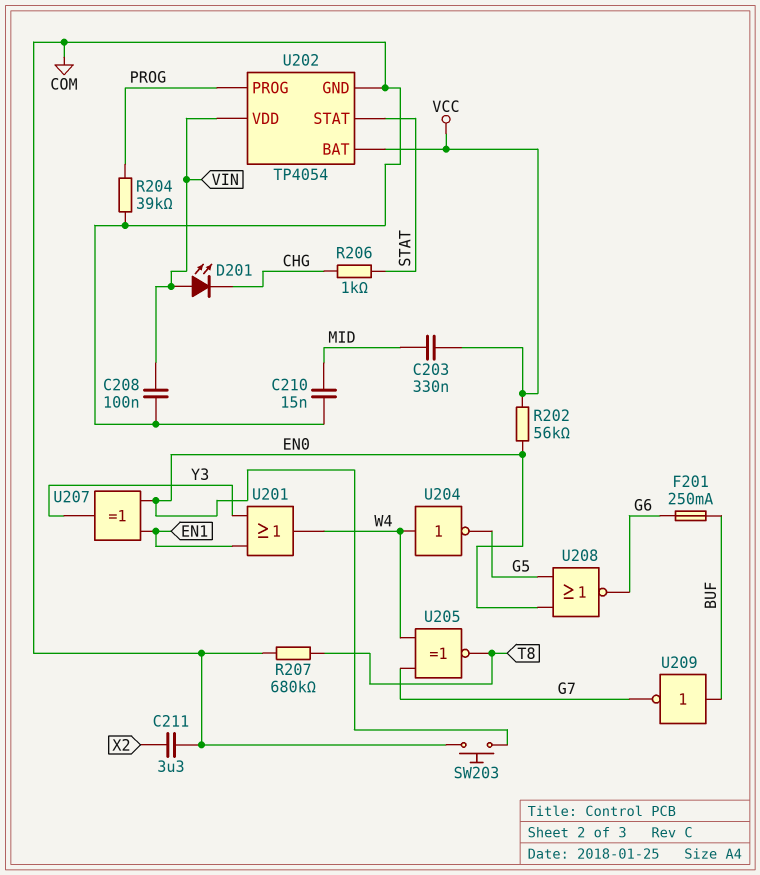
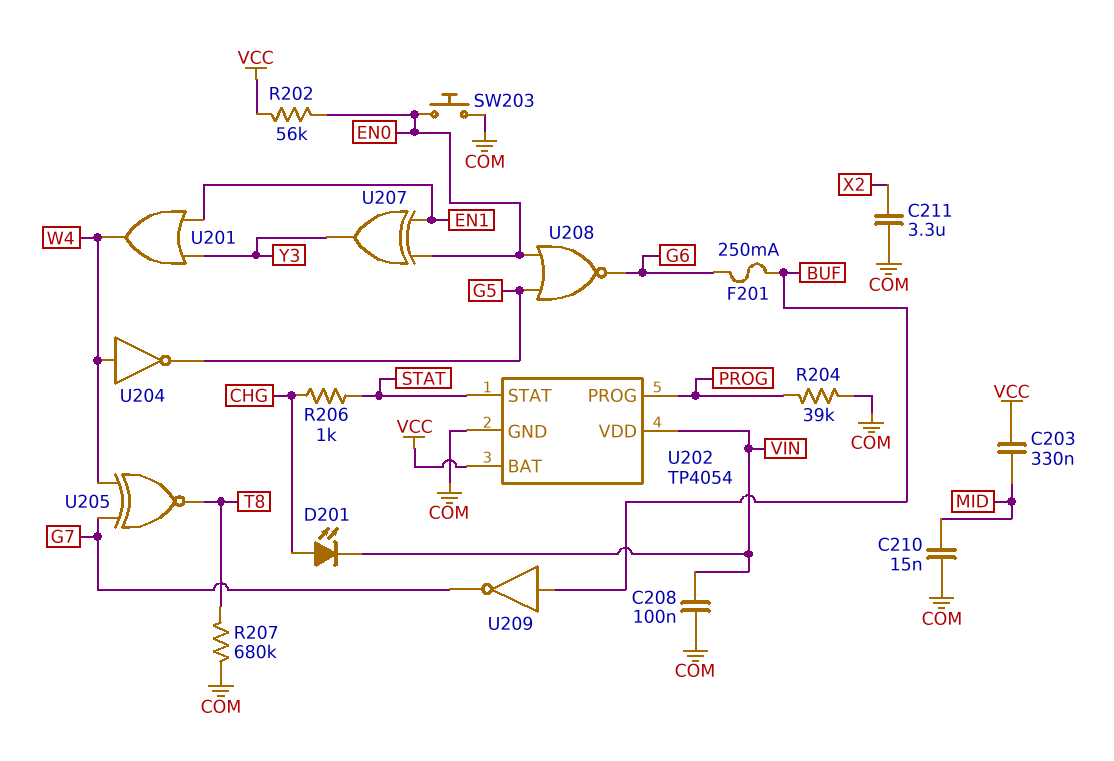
D201: LED (A VIN, K CHG) -> LED (A CHG, K VIN)

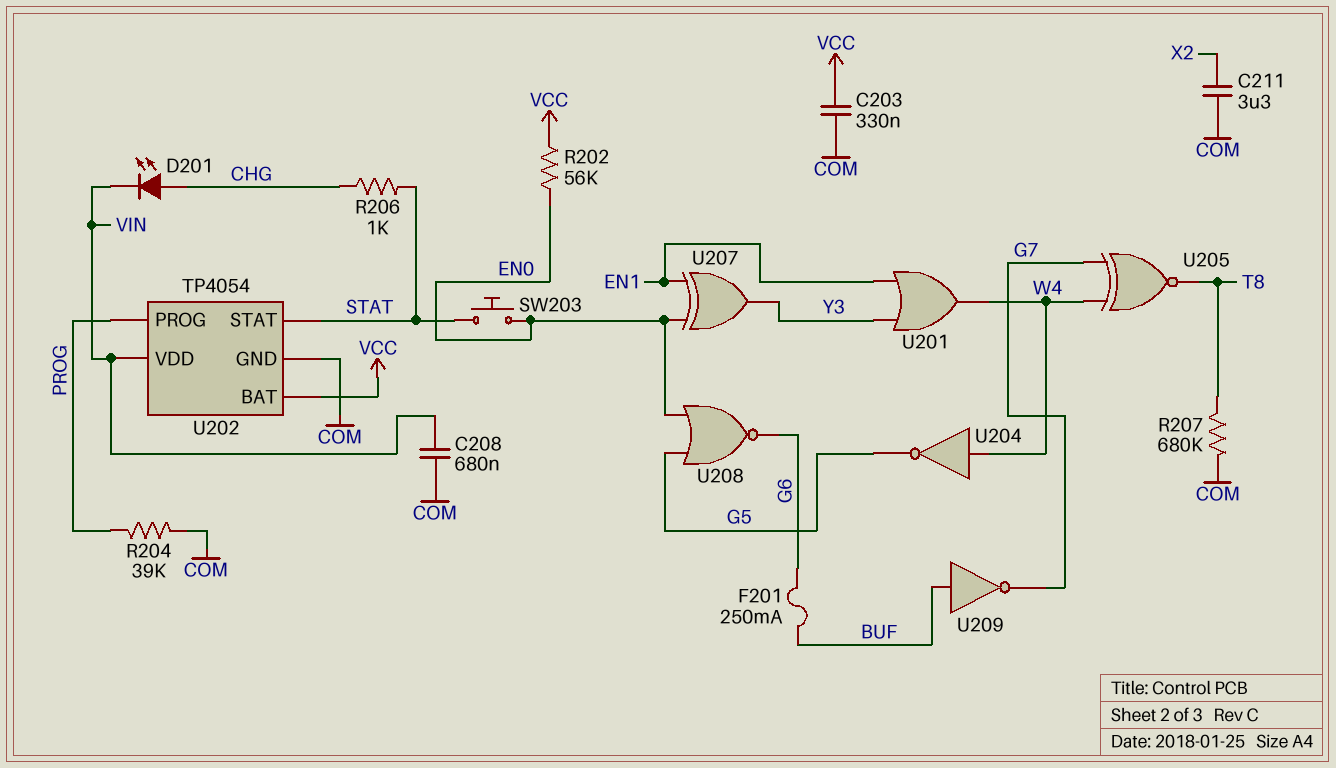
C203: 330nF (MID, VCC) -> 330nF (COM, VCC)
C208: 100nF (COM, VIN) -> 680nF (COM, VIN)
C210: 15nF (COM, MID) -> none
SW203: button (COM, EN0) -> button (EN0, STAT)

